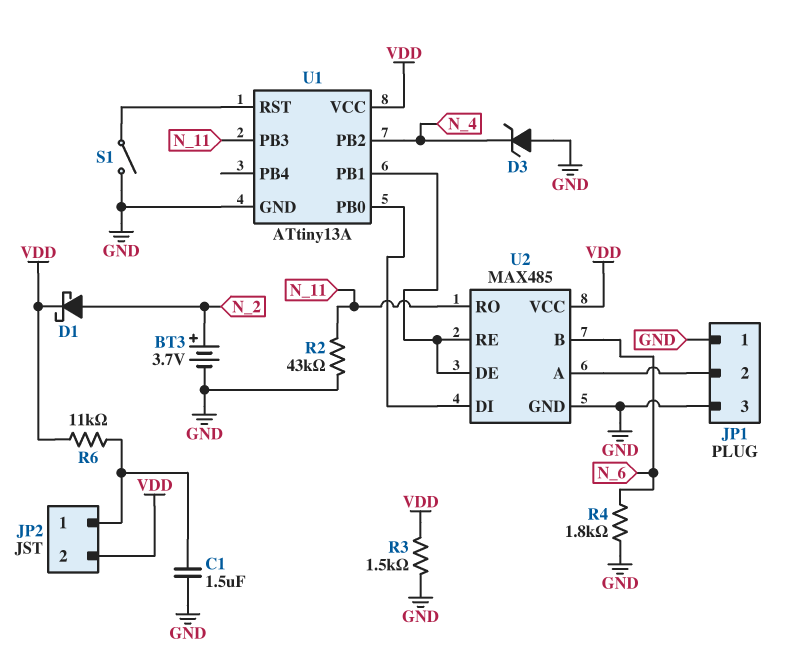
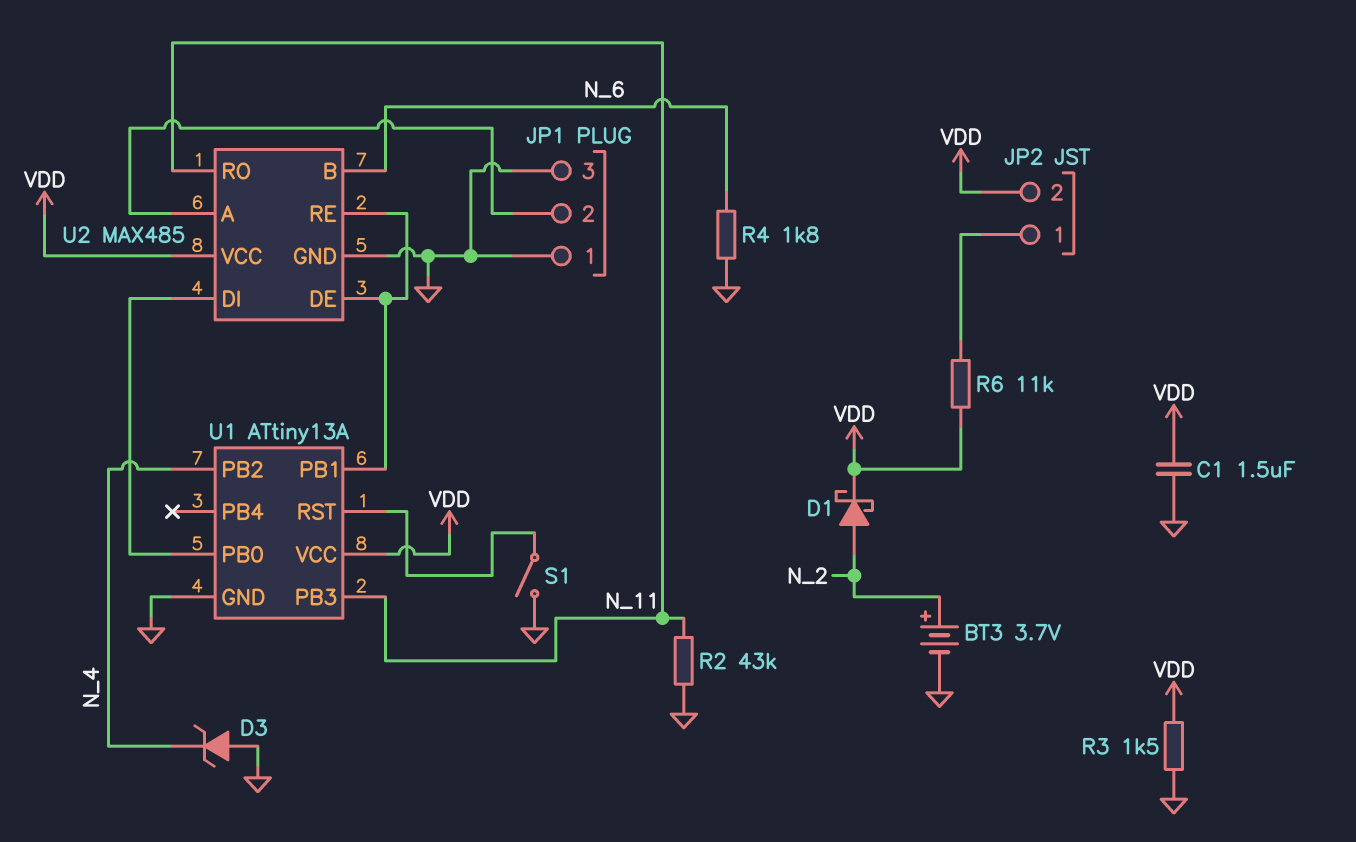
C1: 1.5uF (GND, JP2/1) -> 1.5uF (GND, VDD)

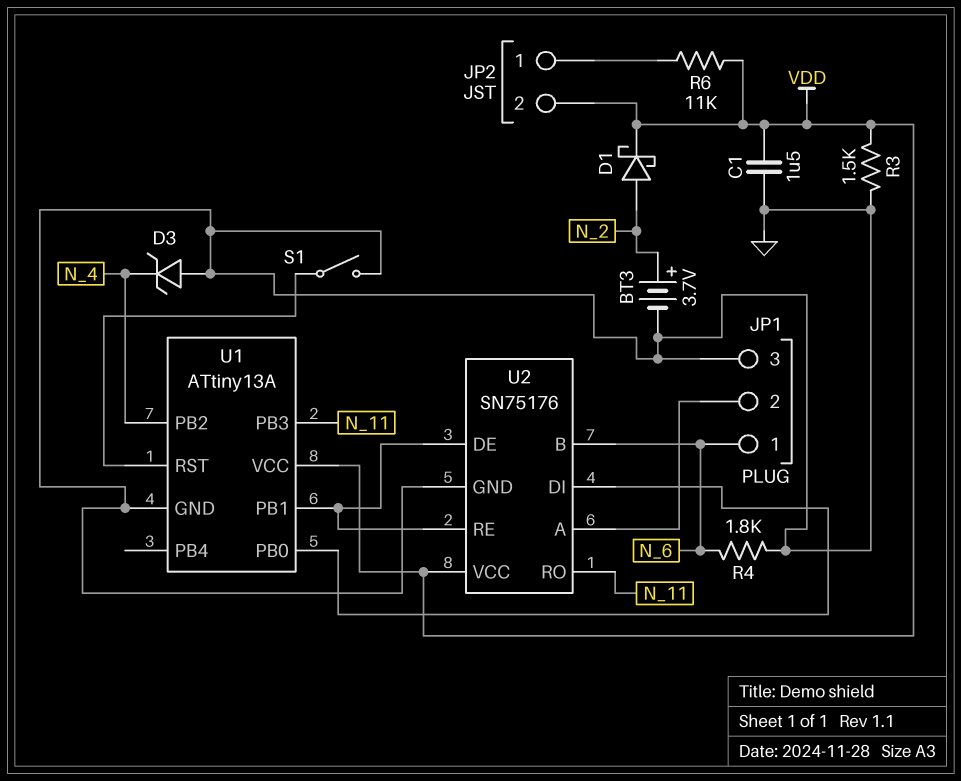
JP1 pin 1: GND -> N_6
R2: 43k (GND, N_11) -> none
U2: MAX485 -> SN75176

